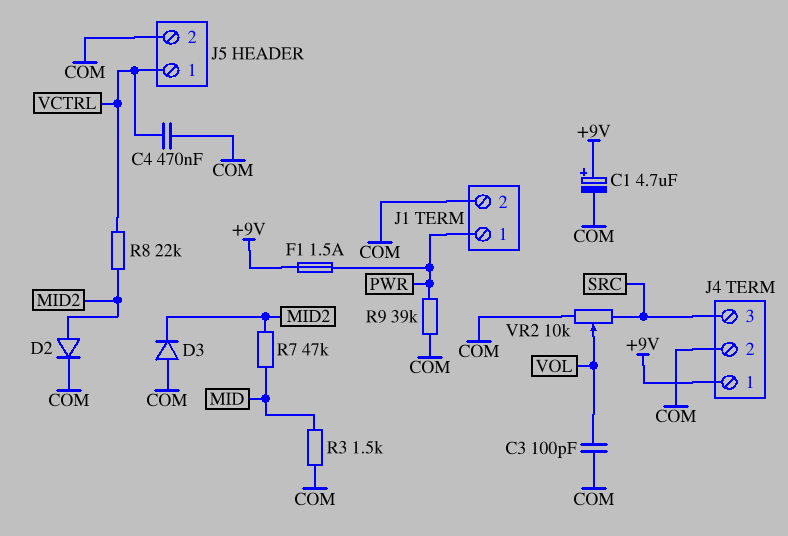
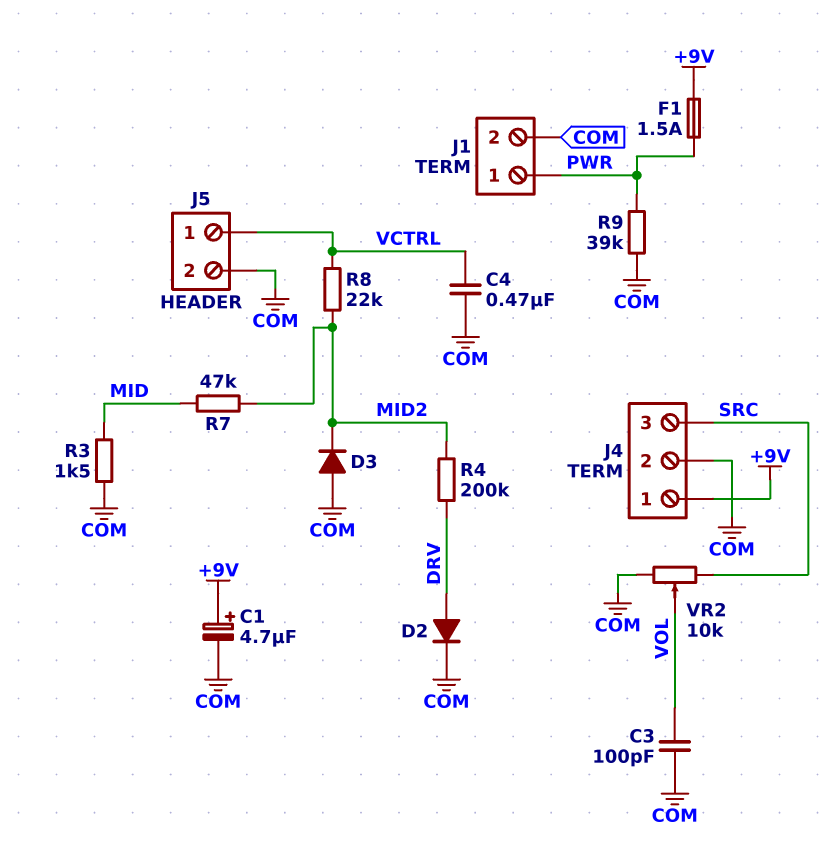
D2: diode (A MID2, K COM) -> diode (A DRV, K COM)
R4: none -> 200k (DRV, MID2)

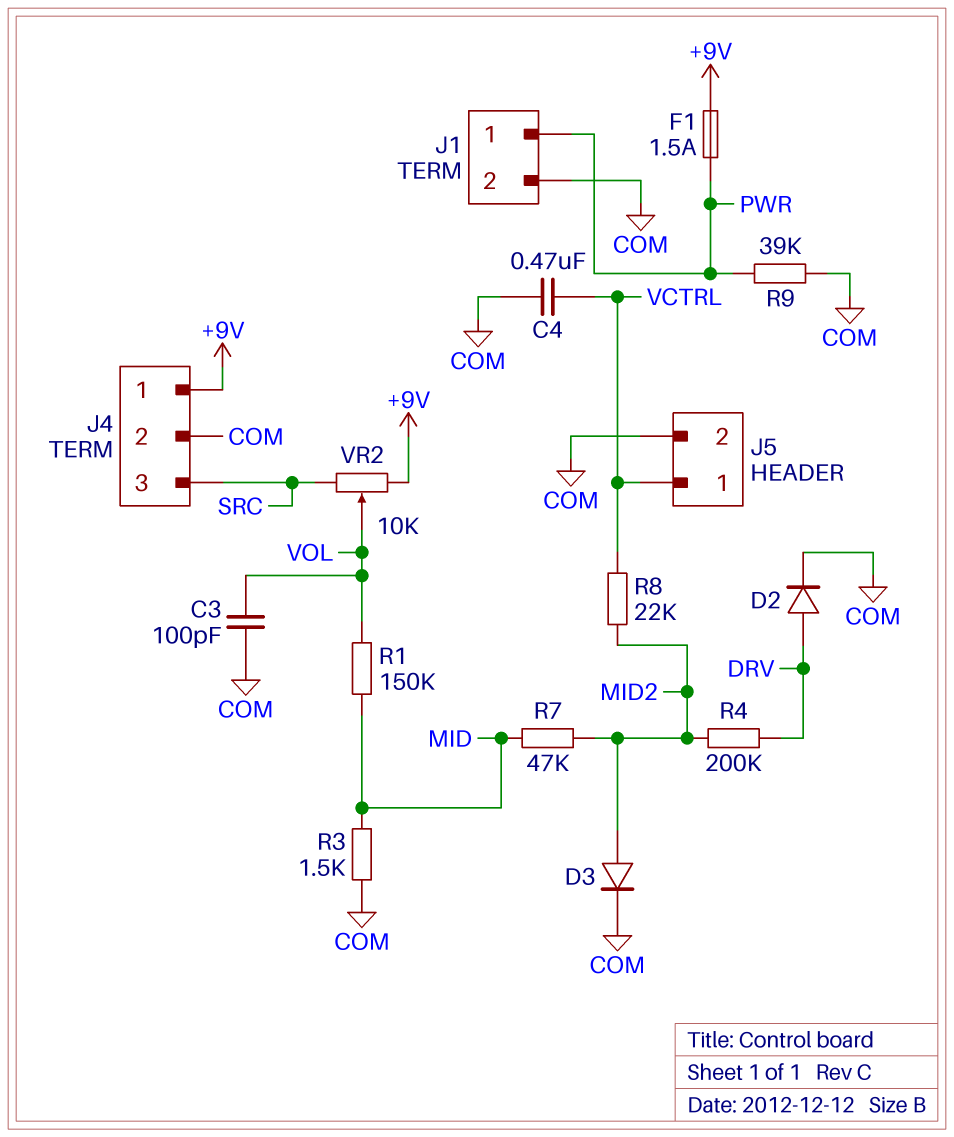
C1: 4.7uF (plus +9V, minus COM) -> none
D3: diode (A COM, K MID2) -> diode (A MID2, K COM)
R1: none -> 150k (MID, VOL)
VR2: 10k (COM, SRC, wiper VOL) -> 10k (+9V, SRC, wiper VOL)

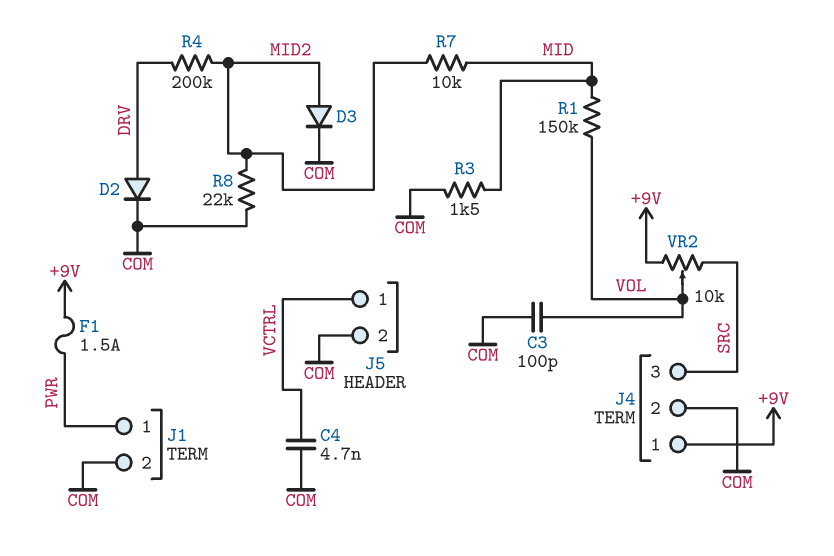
C4: 470nF (COM, VCTRL) -> 4.7nF (COM, VCTRL)
R7: 47k (MID, MID2) -> 10k (MID, MID2)
R8: 22k (MID2, VCTRL) -> 22k (COM, MID2)
R9: 39k (COM, PWR) -> none

